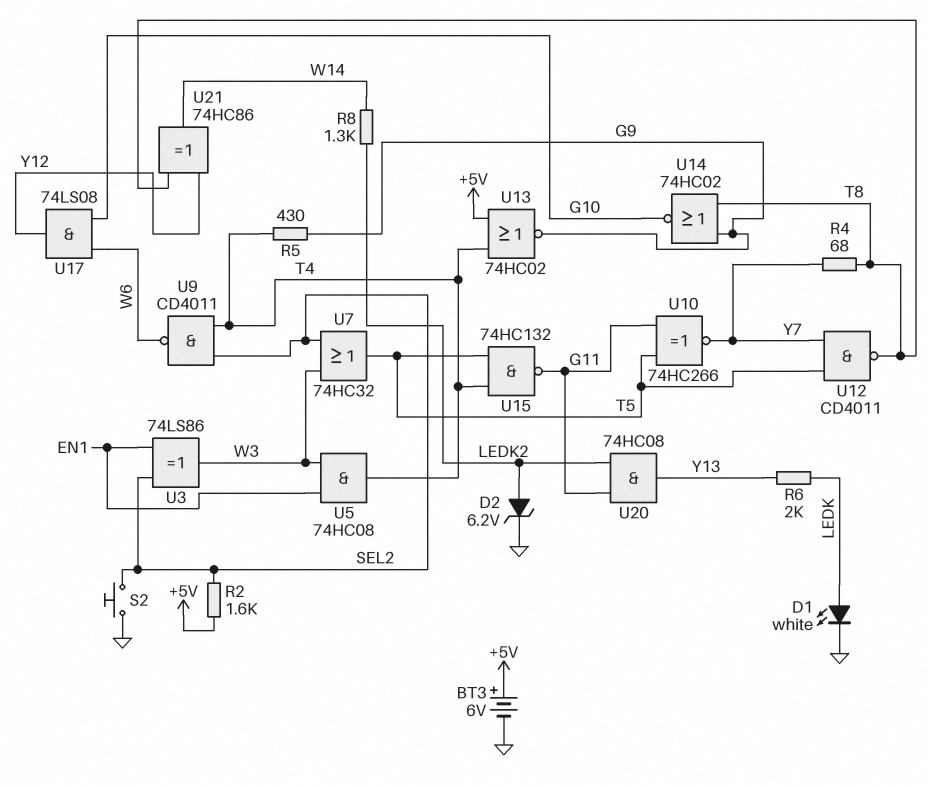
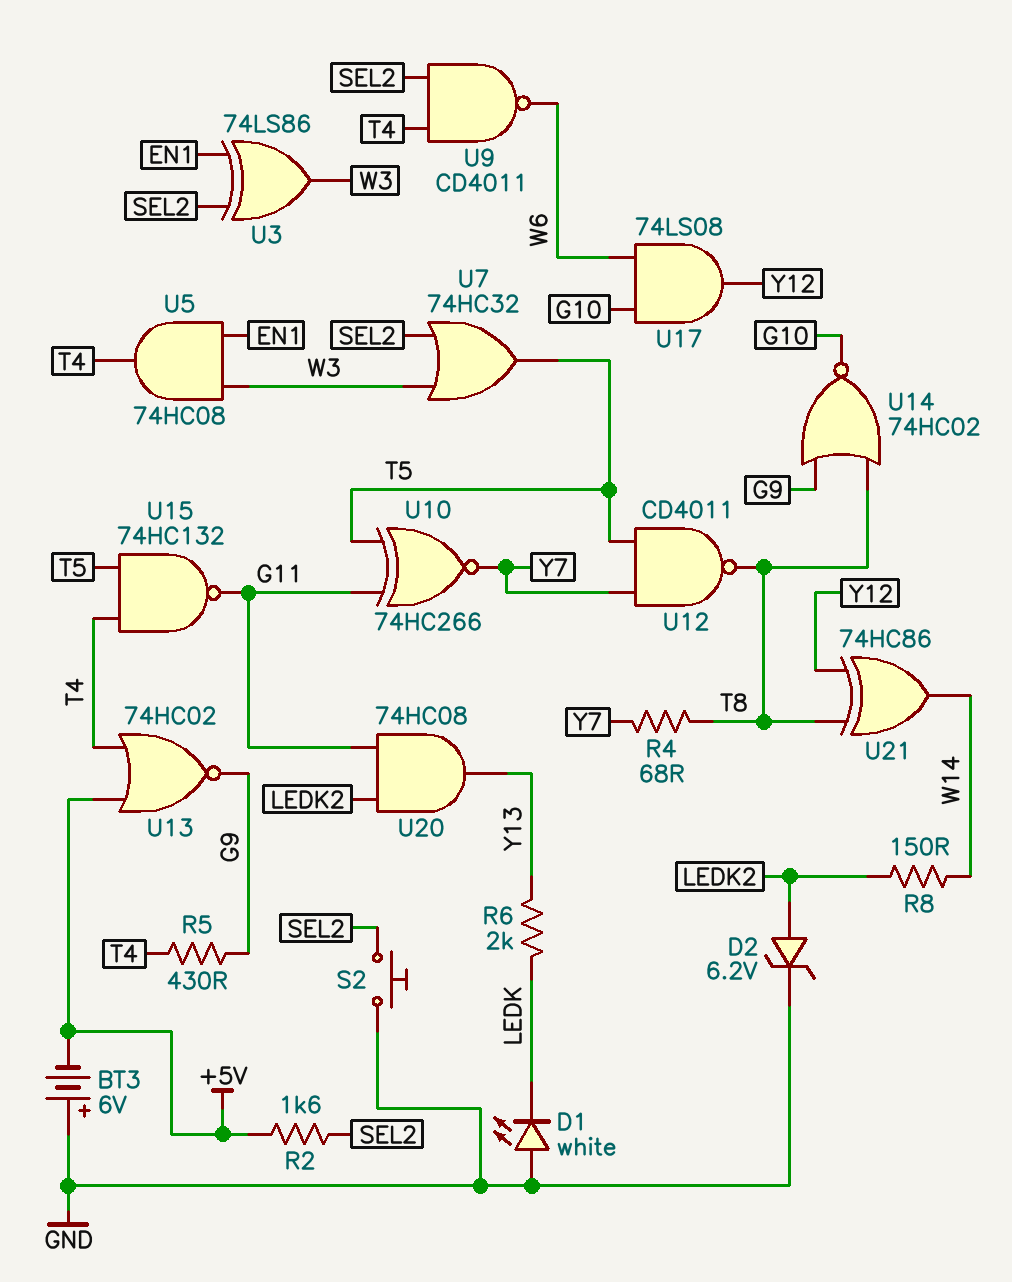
BT3: 6V (plus +5V, minus GND) -> 6V (plus GND, minus +5V)
D1: LED white (A LEDK, K GND) -> LED white (A GND, K LEDK)
R8: 1.3k (LEDK2, W14) -> 150 (LEDK2, W14)

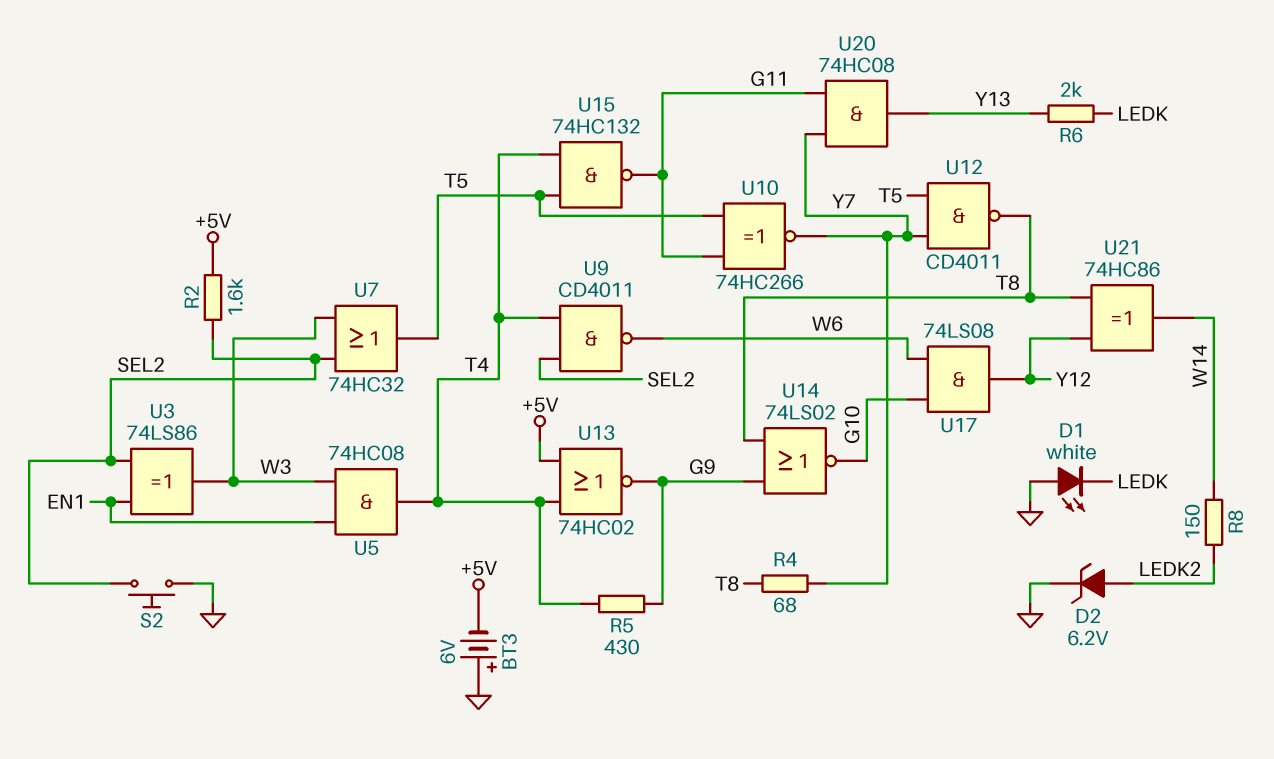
U14: NOR 74HC02 (in G9, in T8, out G10) -> NOR 74LS02 (in G9, in T8, out G10)
U20: AND 74HC08 (in G11, in LEDK2, out Y13) -> AND 74HC08 (in G11, in Y7, out Y13)

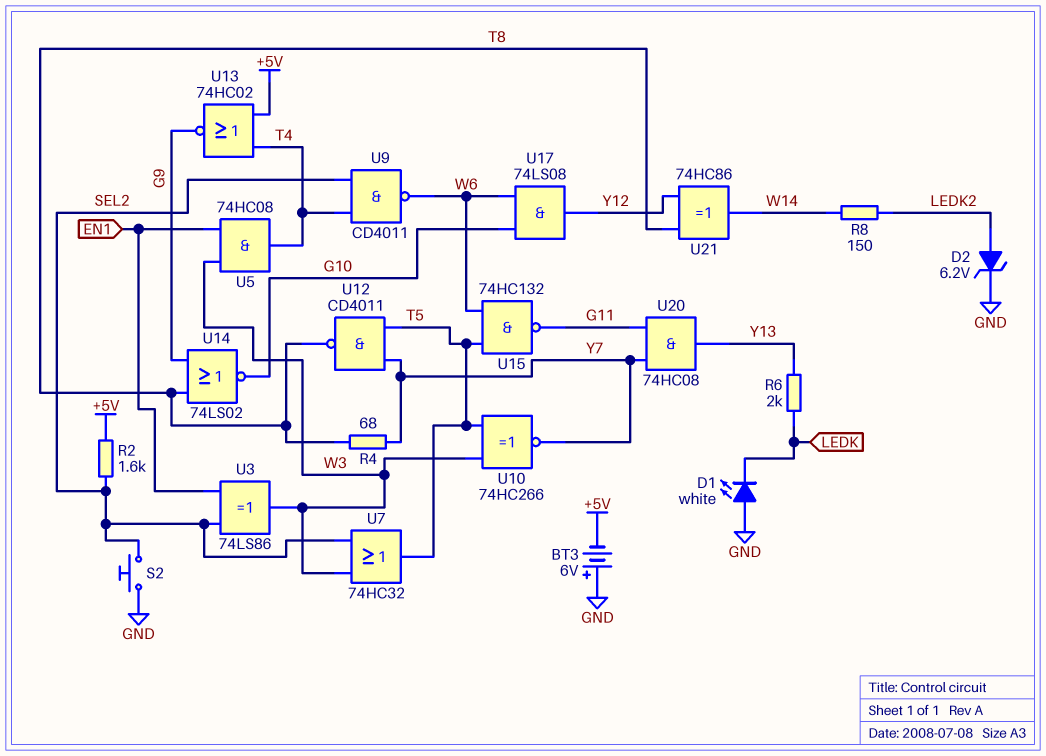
R5: 430 (G9, T4) -> none
U10: XNOR 74HC266 (in G11, in T5, out Y7) -> XNOR 74HC266 (in T5, in W3, out Y7)
U15: NAND 74HC132 (in T4, in T5, out G11) -> NAND 74HC132 (in T5, in W6, out G11)

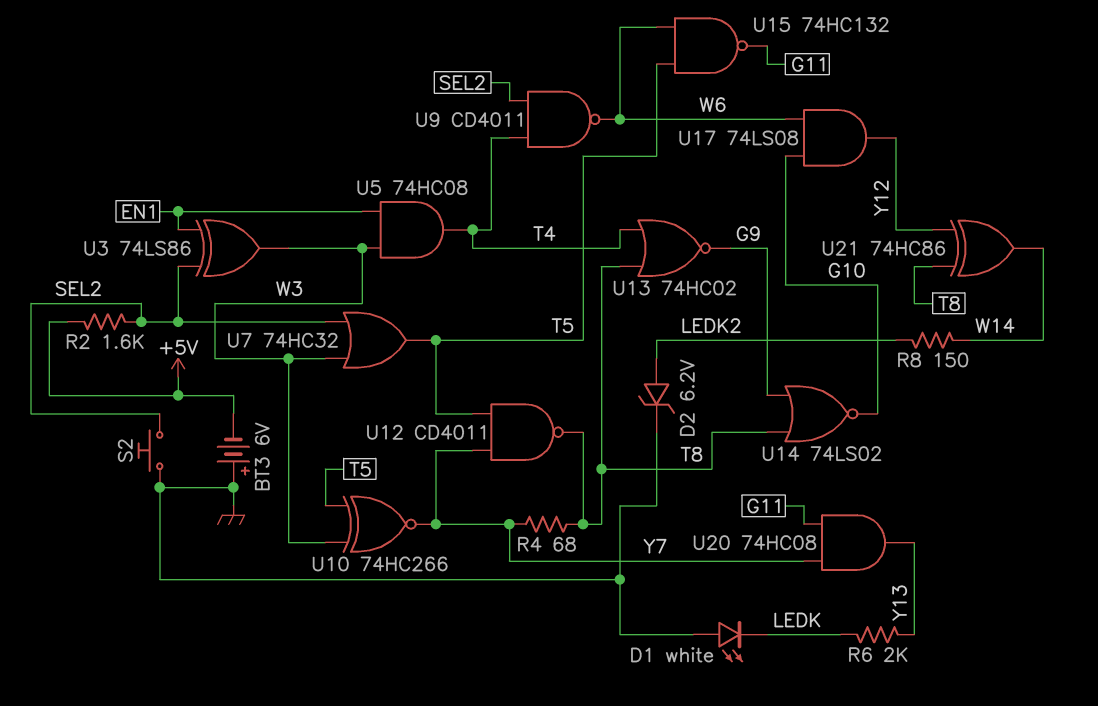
U13: NOR 74HC02 (in +5V, in T4, out G9) -> NOR 74HC02 (in T4, in T8, out G9)

